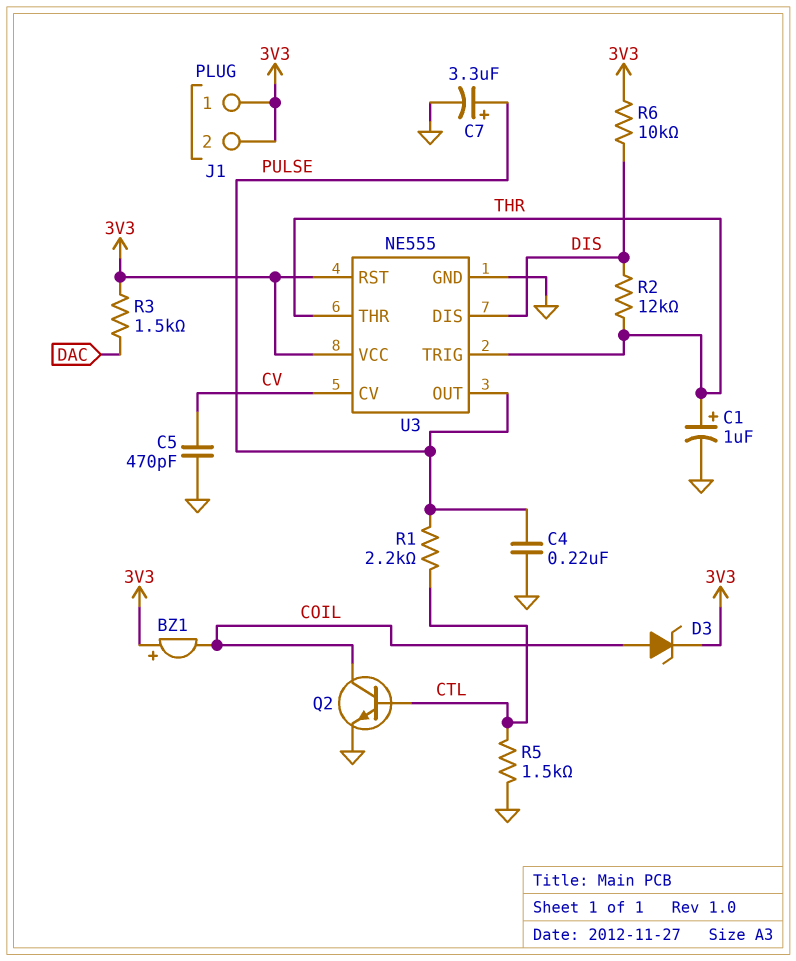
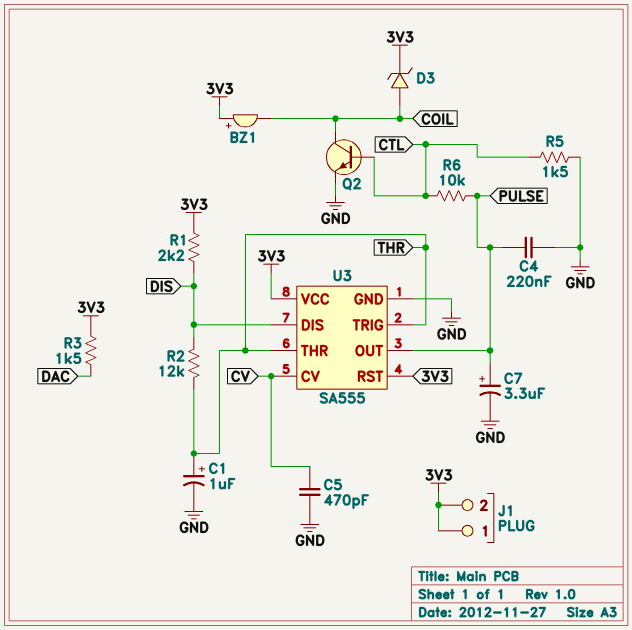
R1: 2.2k (CTL, PULSE) -> 2.2k (3V3, DIS)
R6: 10k (3V3, DIS) -> 10k (CTL, PULSE)
U3: NE555 -> SA555

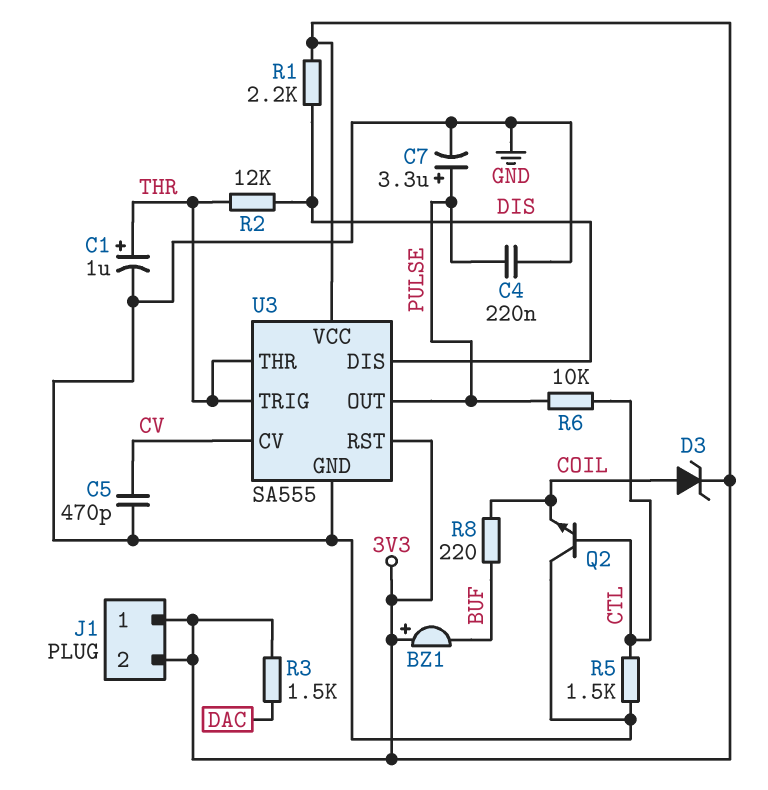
BZ1: buzzer (plus 3V3, minus COIL) -> buzzer (plus 3V3, minus BUF)
Q2: NPN (B CTL, C COIL, E GND) -> NPN (B CTL, C GND, E COIL)
R8: none -> 220 (BUF, COIL)

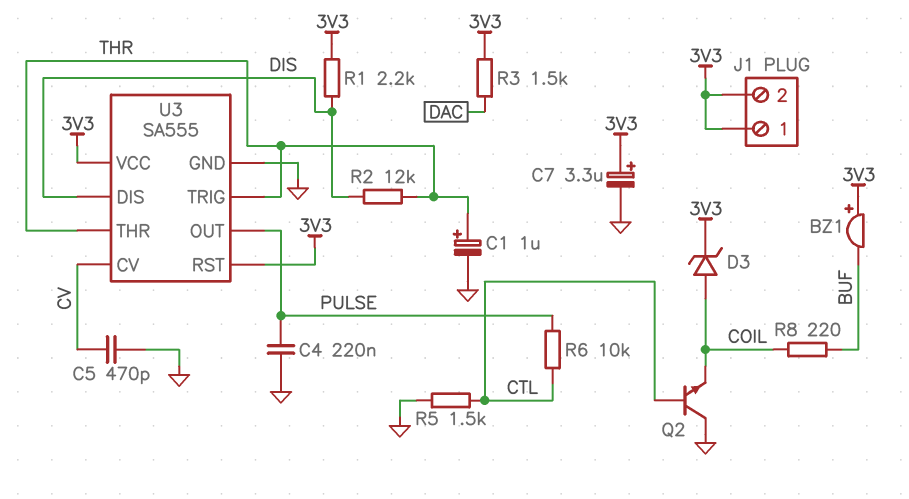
C7: 3.3uF (plus PULSE, minus GND) -> 3.3uF (plus 3V3, minus GND)

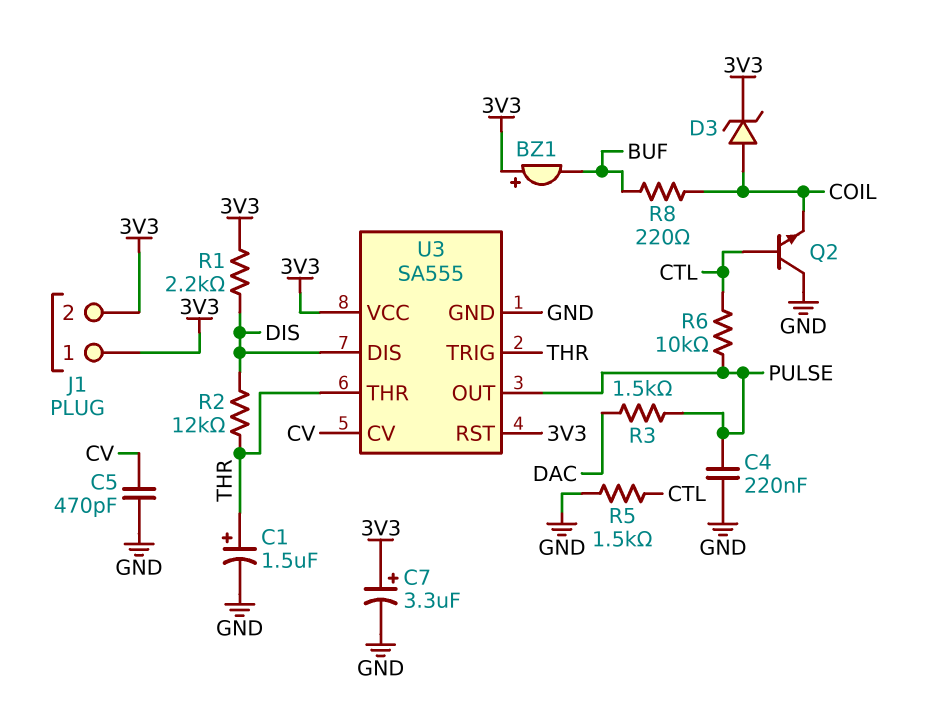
C1: 1uF (plus THR, minus GND) -> 1.5uF (plus THR, minus GND)
R3: 1.5k (3V3, DAC) -> 1.5k (DAC, PULSE)

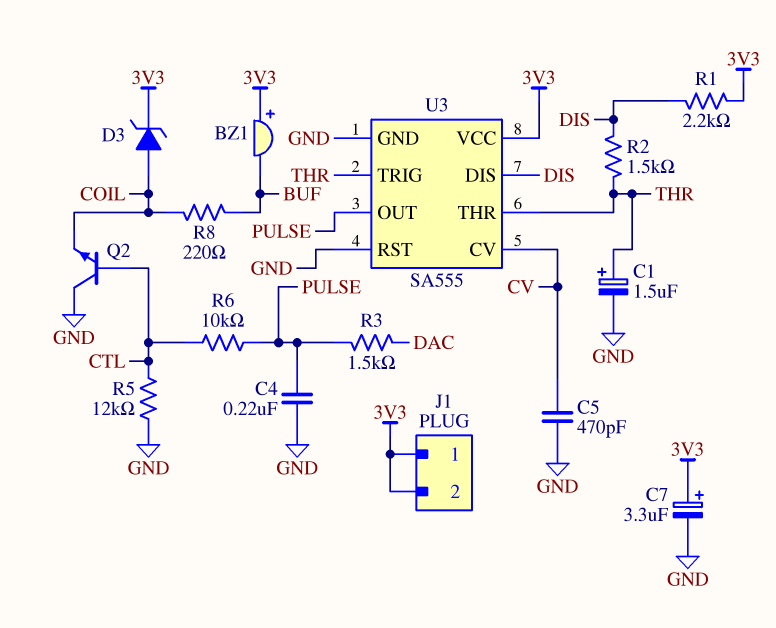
R2: 12k (DIS, THR) -> 1.5k (DIS, THR)
R5: 1.5k (CTL, GND) -> 12k (CTL, GND)
U3 pin RST: 3V3 -> GND

